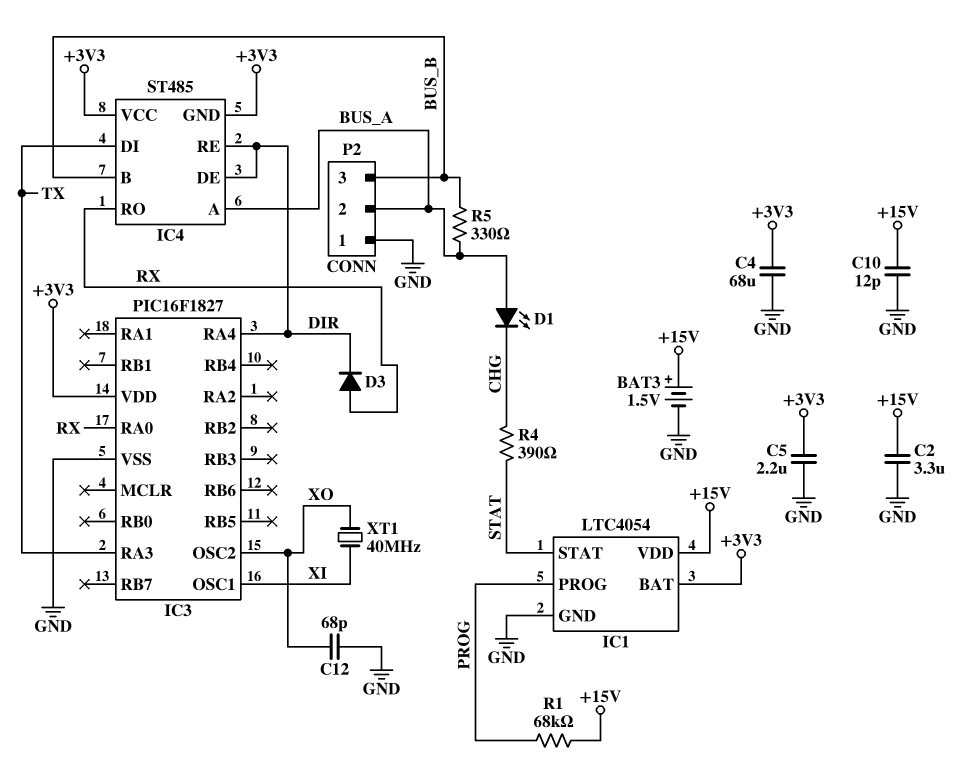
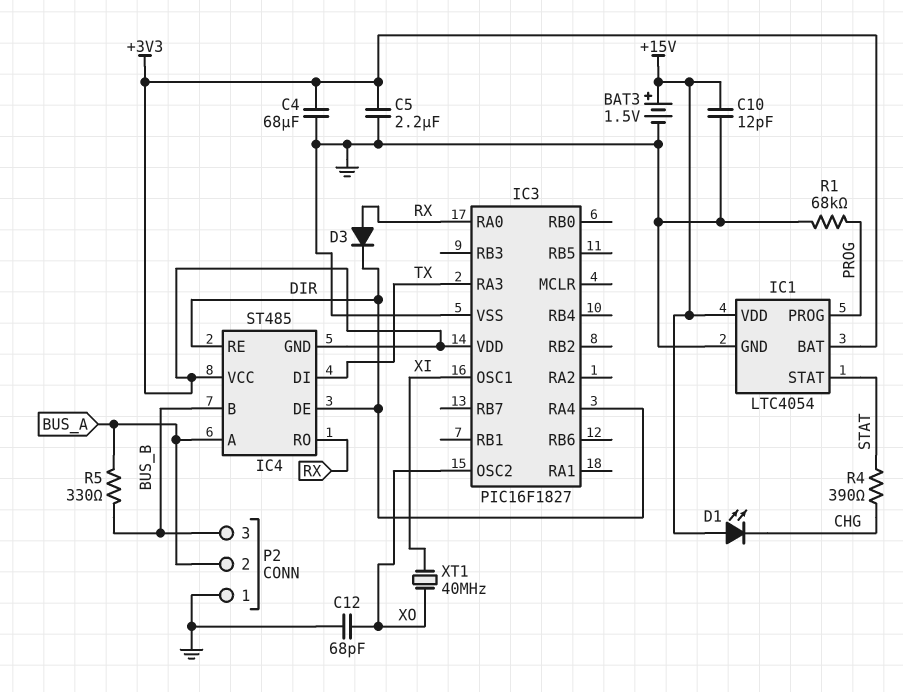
C2: 3.3uF (+15V, GND) -> none
D1: LED (A BUS_A, K CHG) -> LED (A +15V, K CHG)
R1: 68k (+15V, PROG) -> 68k (GND, PROG)

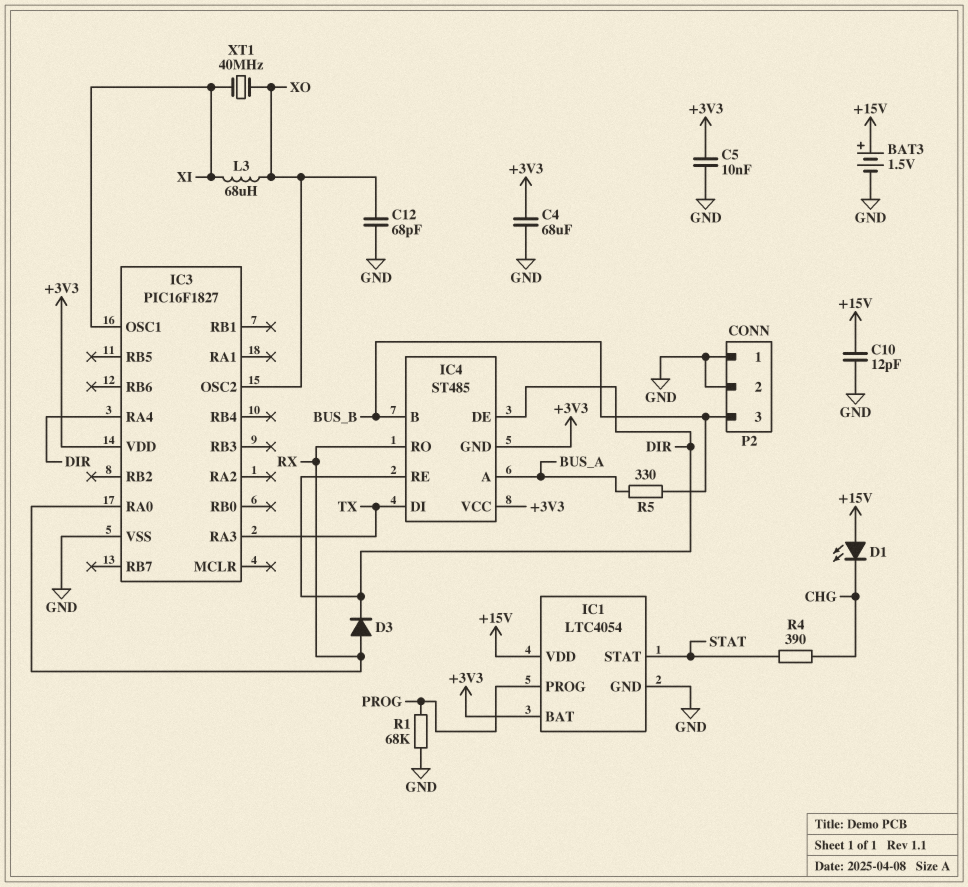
C5: 2.2uF (+3V3, GND) -> 10nF (+3V3, GND)
L3: none -> 68uH (XI, XO)
P2 pin 2: BUS_A -> GND

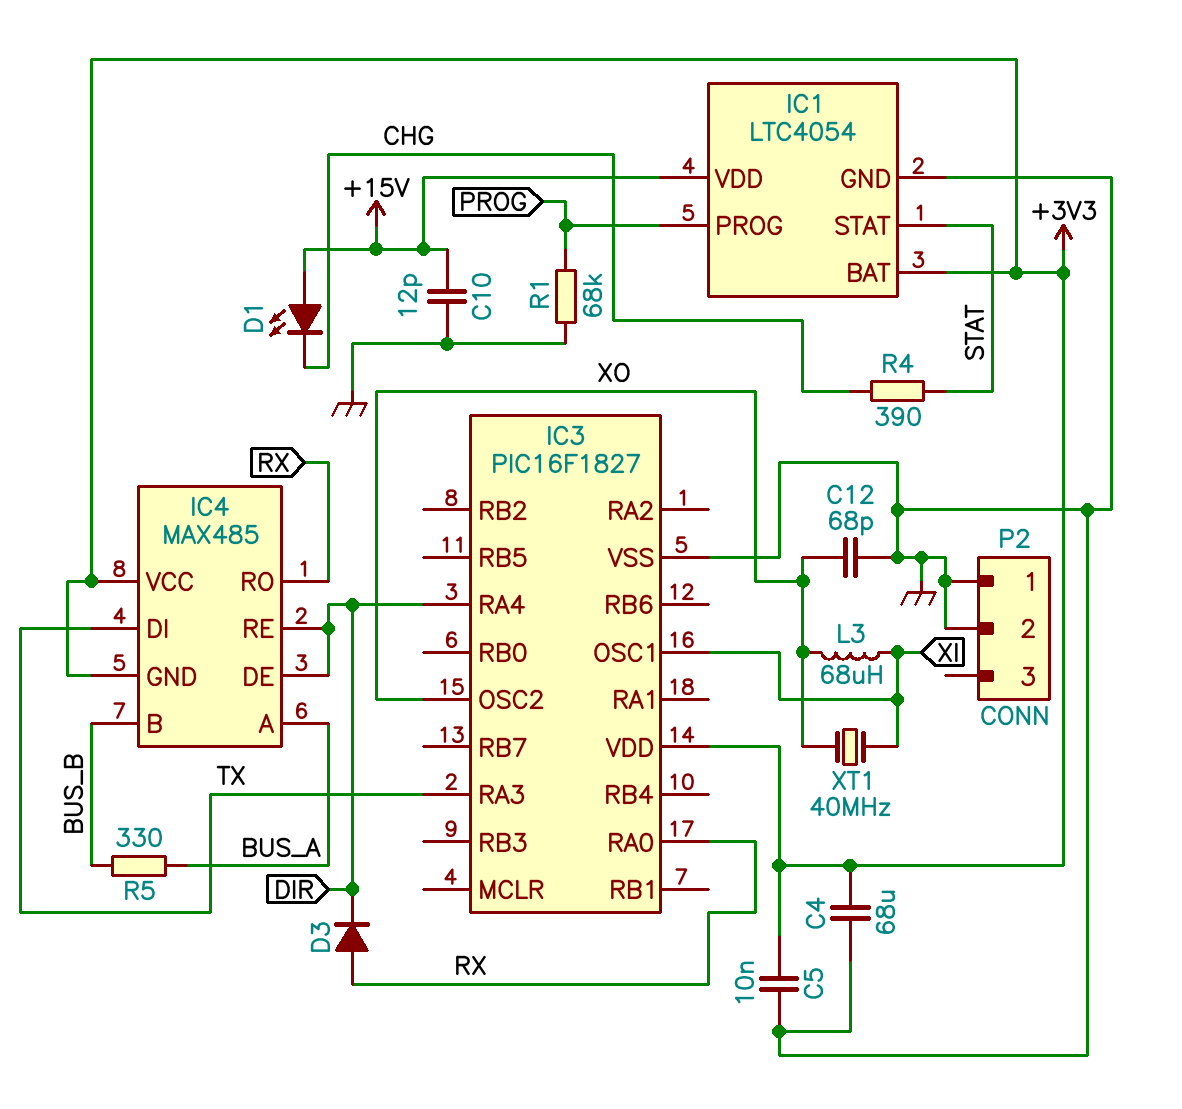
BAT3: 1.5V (plus +15V, minus GND) -> none
IC4: ST485 -> MAX485
P2 pin 3: BUS_B -> none

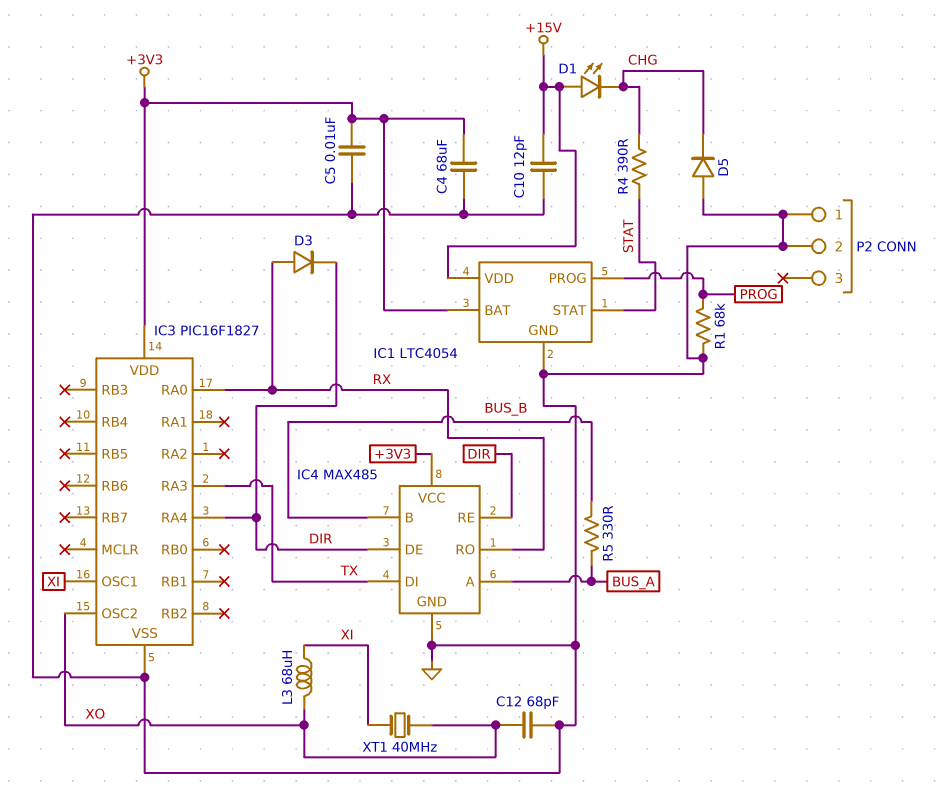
D5: none -> diode (A GND, K CHG)
IC4 pin GND: +3V3 -> GND

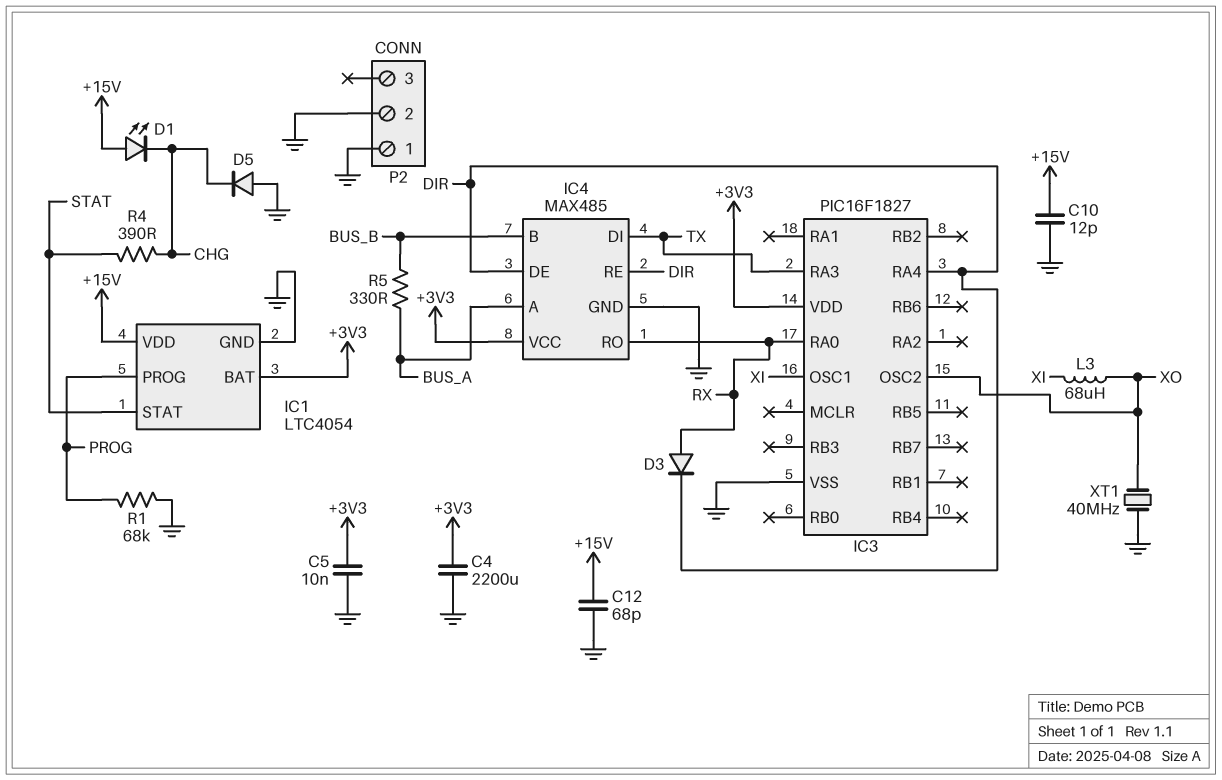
C4: 68uF (+3V3, GND) -> 2200uF (+3V3, GND)
C12: 68pF (GND, XO) -> 68pF (+15V, GND)
XT1: 40MHz (XI, XO) -> 40MHz (GND, XO)

